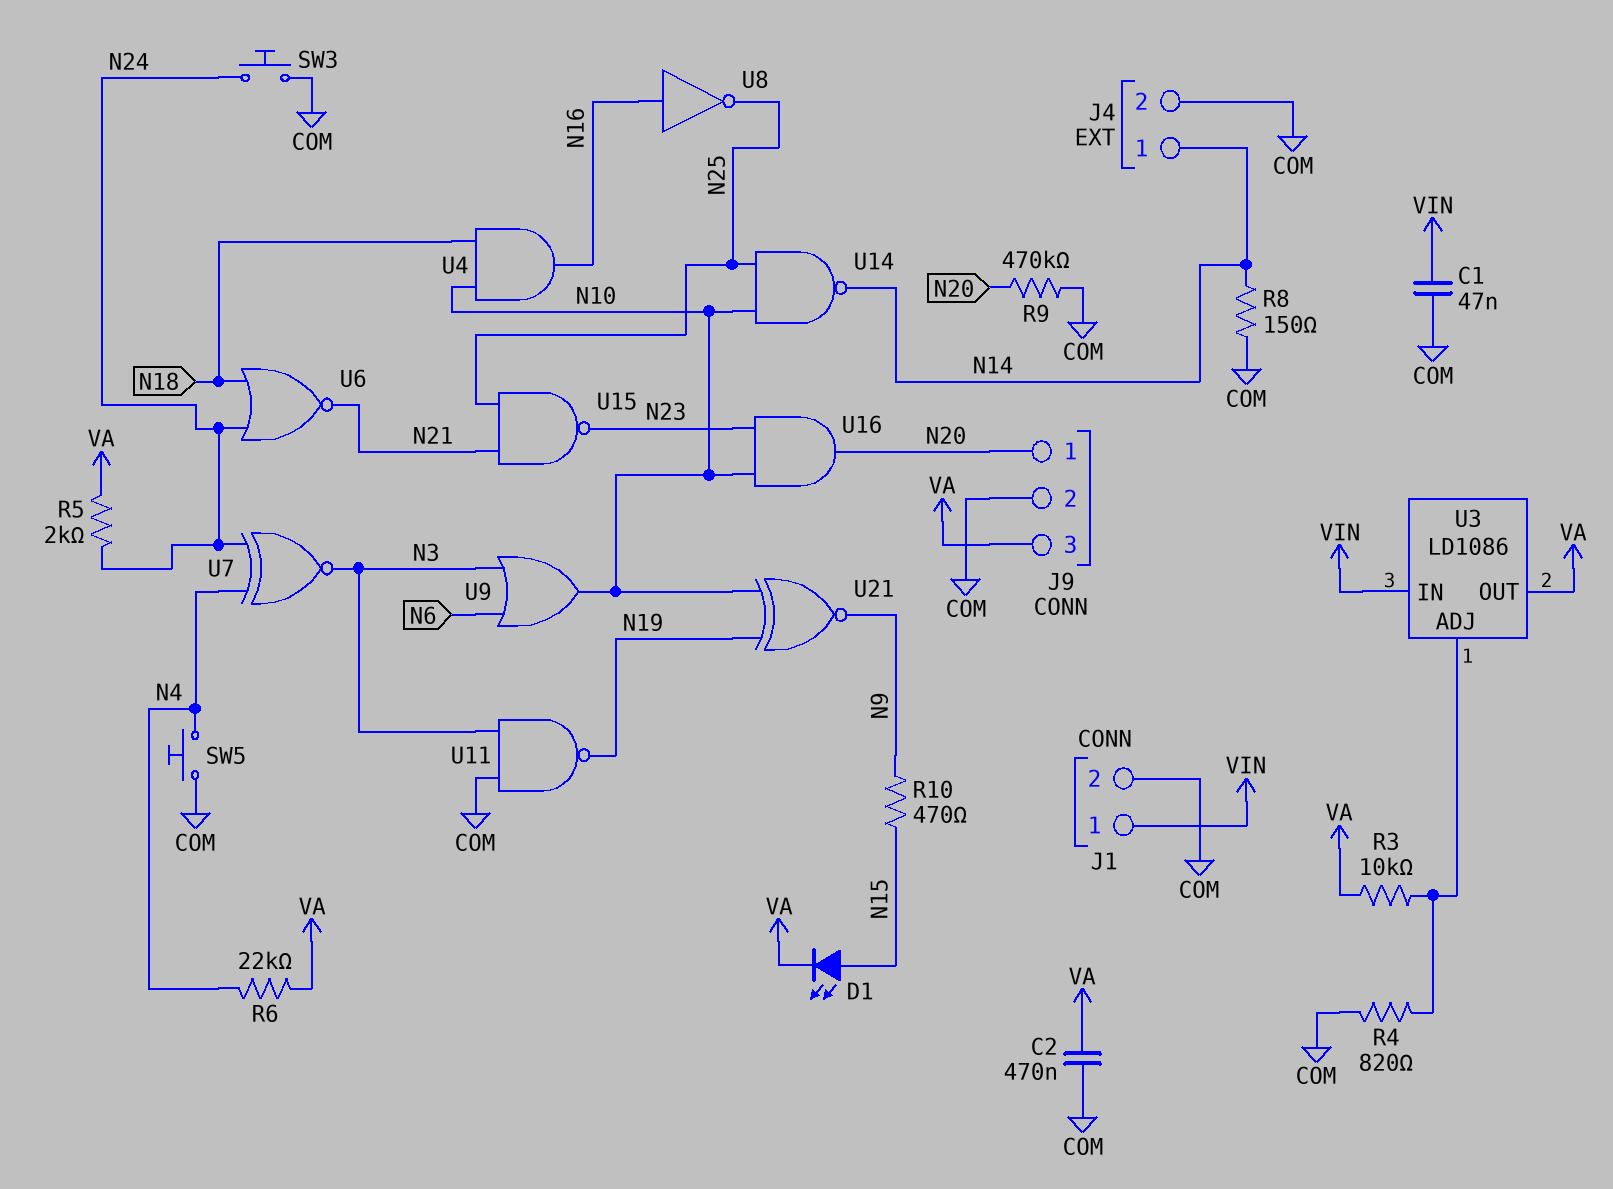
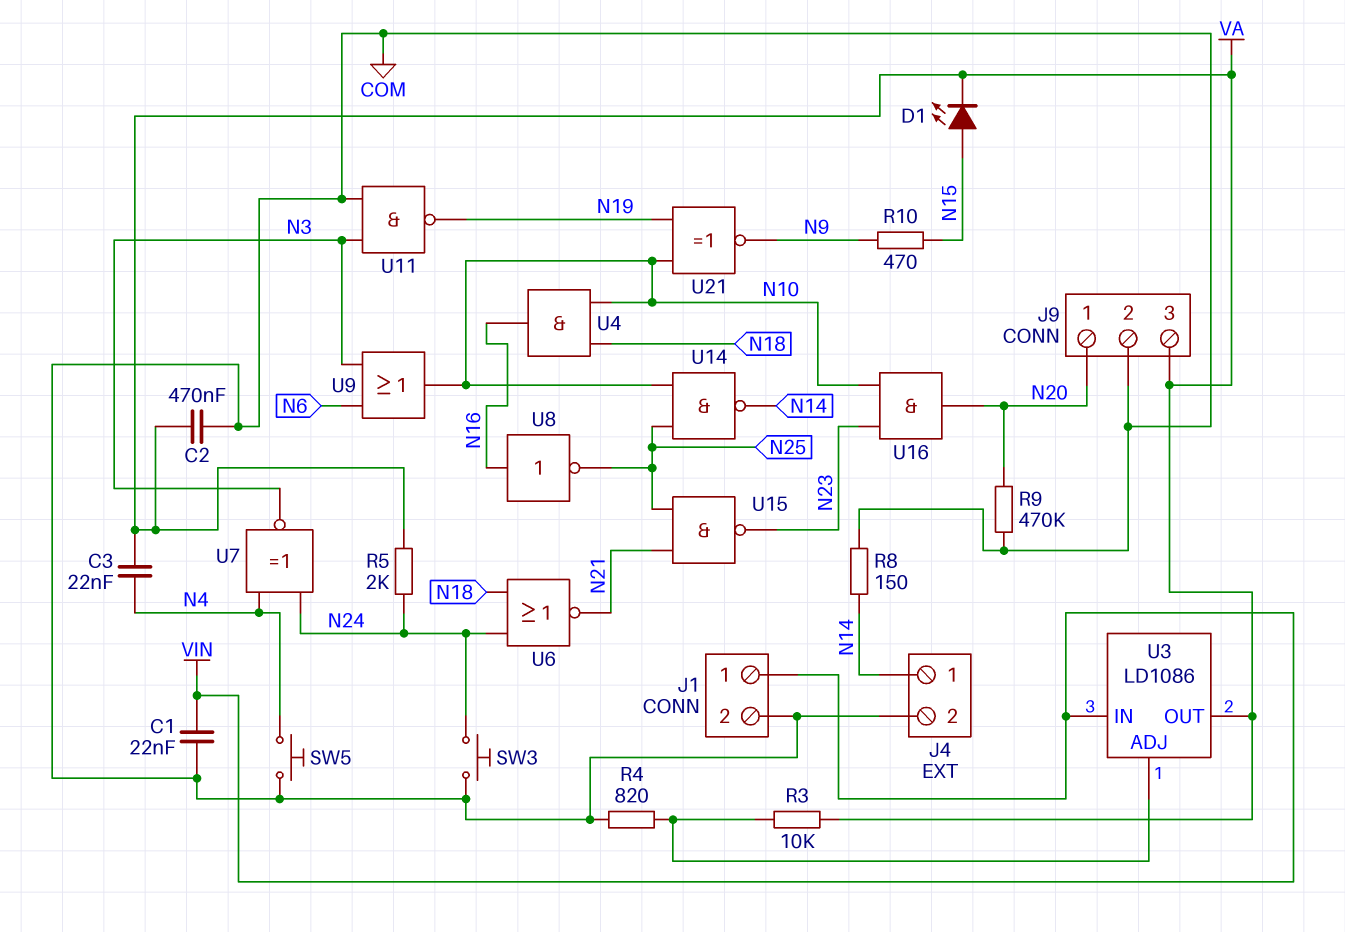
C1: 47nF (COM, VIN) -> 22nF (COM, VIN)
C3: none -> 22nF (N4, VA)
R6: 22k (N4, VA) -> none

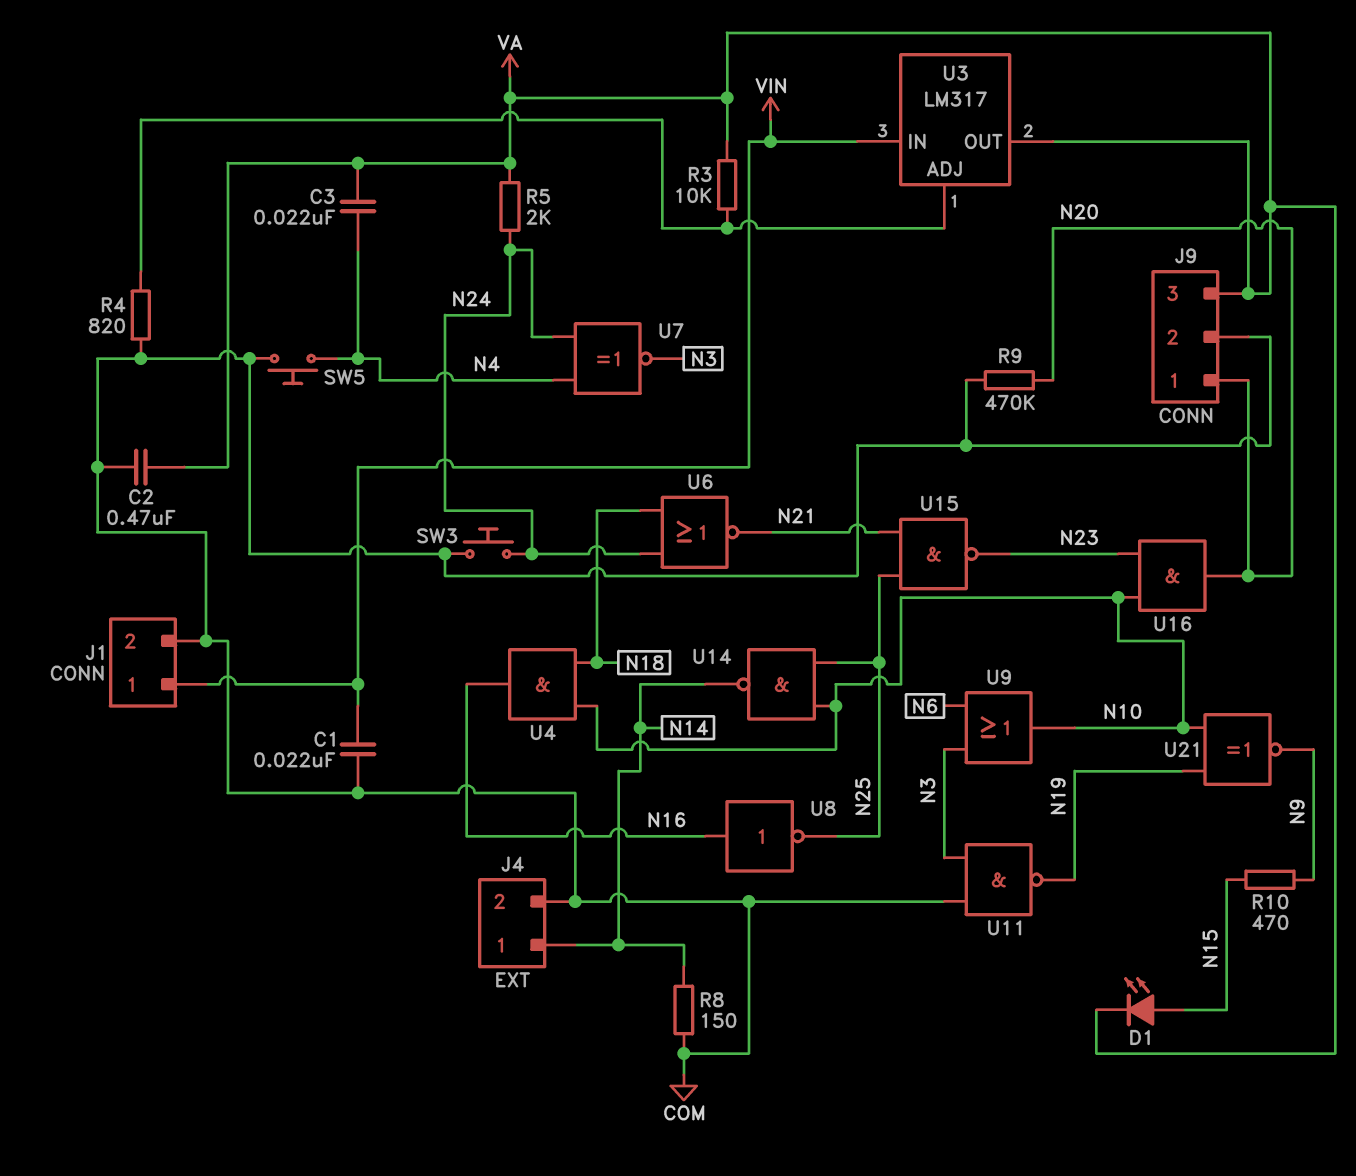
U3: LD1086 -> LM317

